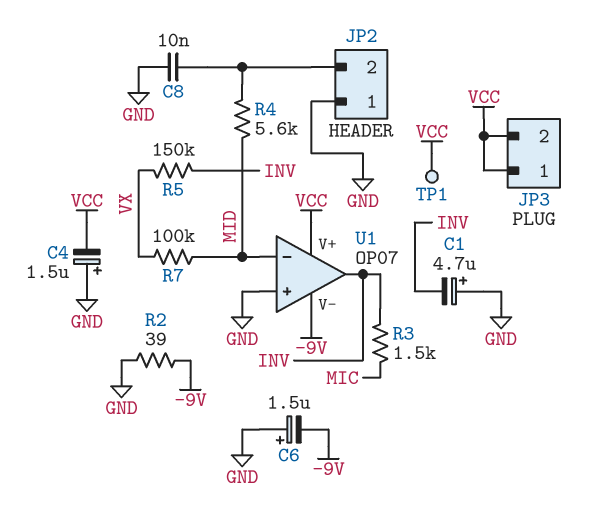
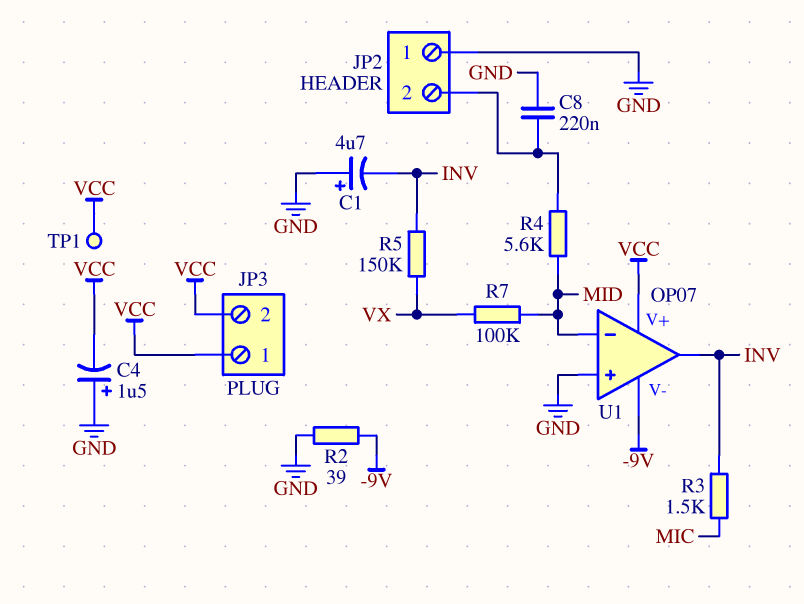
C6: 1.5uF (plus GND, minus -9V) -> none
C8: 10nF (GND, JP2/2) -> 220nF (GND, JP2/2)

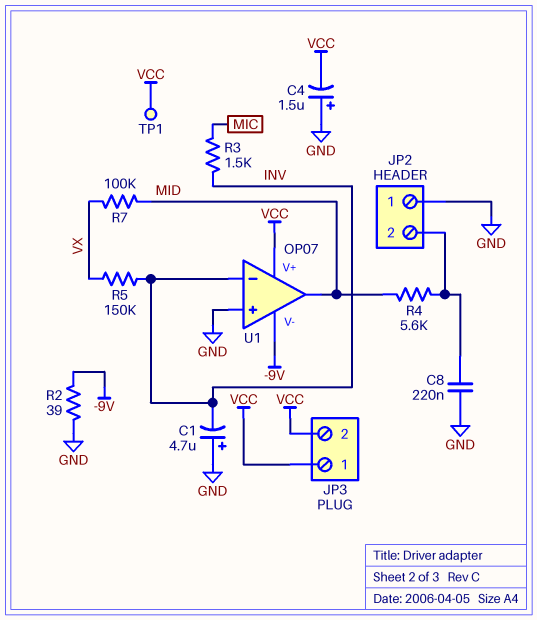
U1 pin in-: MID -> INV
U1 pin out: INV -> MID

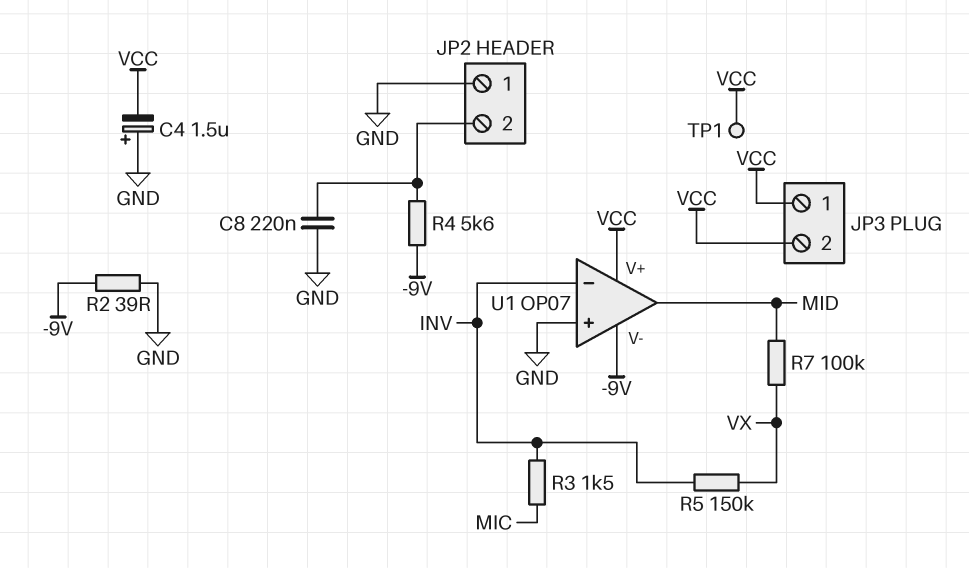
C1: 4.7uF (plus GND, minus INV) -> none
R4: 5.6k (JP2/2, MID) -> 5.6k (-9V, JP2/2)

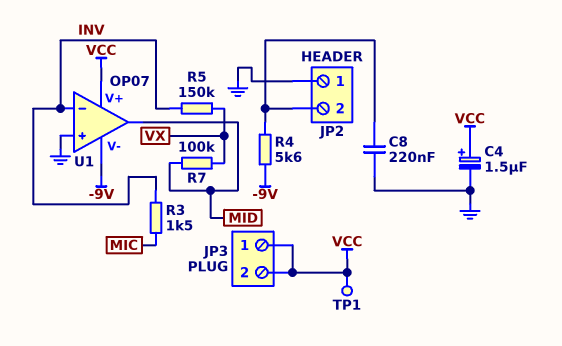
C4: 1.5uF (plus GND, minus VCC) -> 1.5uF (plus VCC, minus GND)
R2: 39 (-9V, GND) -> none

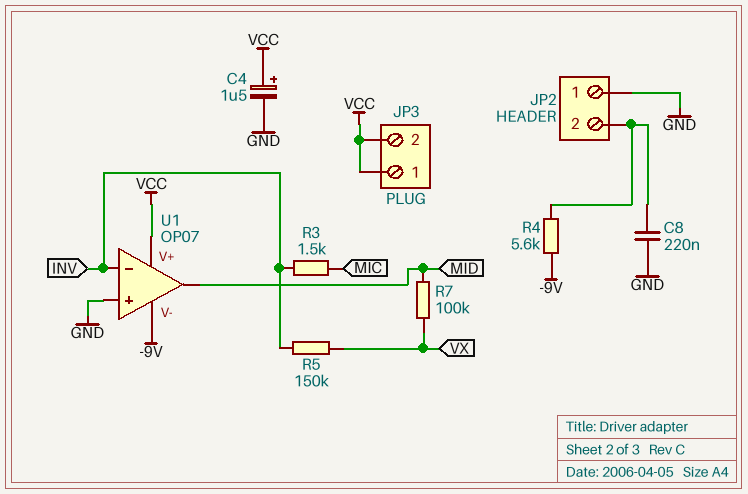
TP1: test point (VCC) -> none

